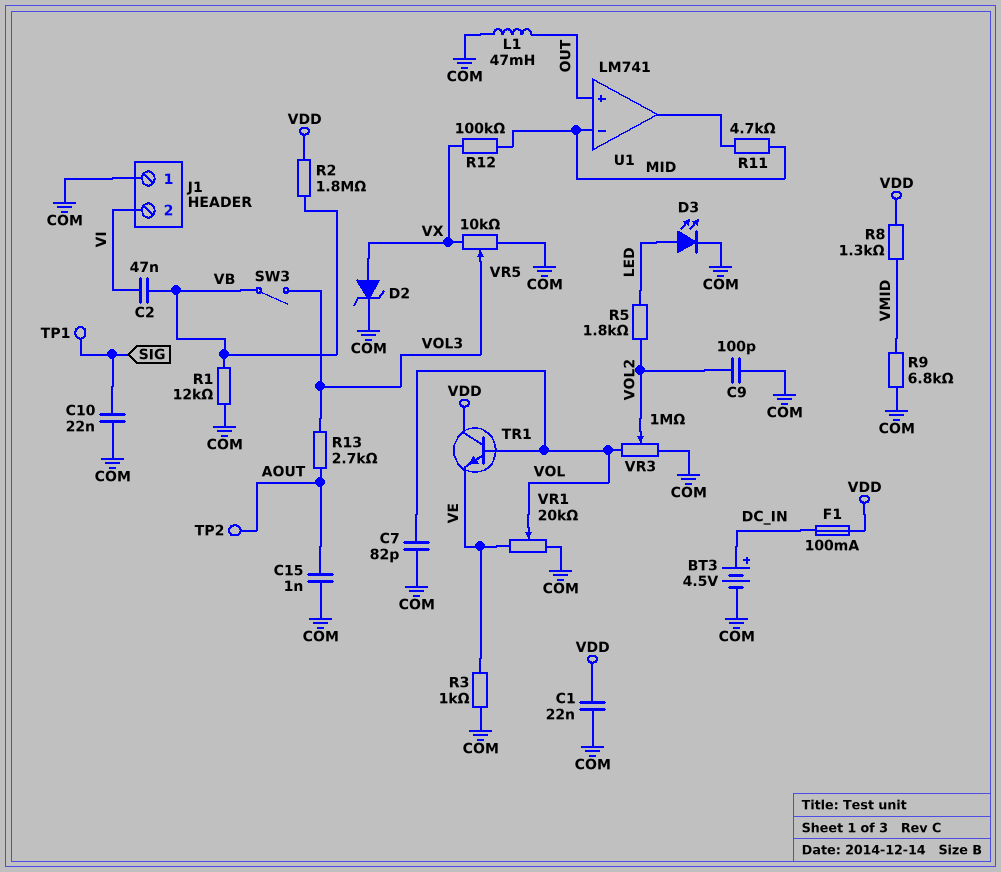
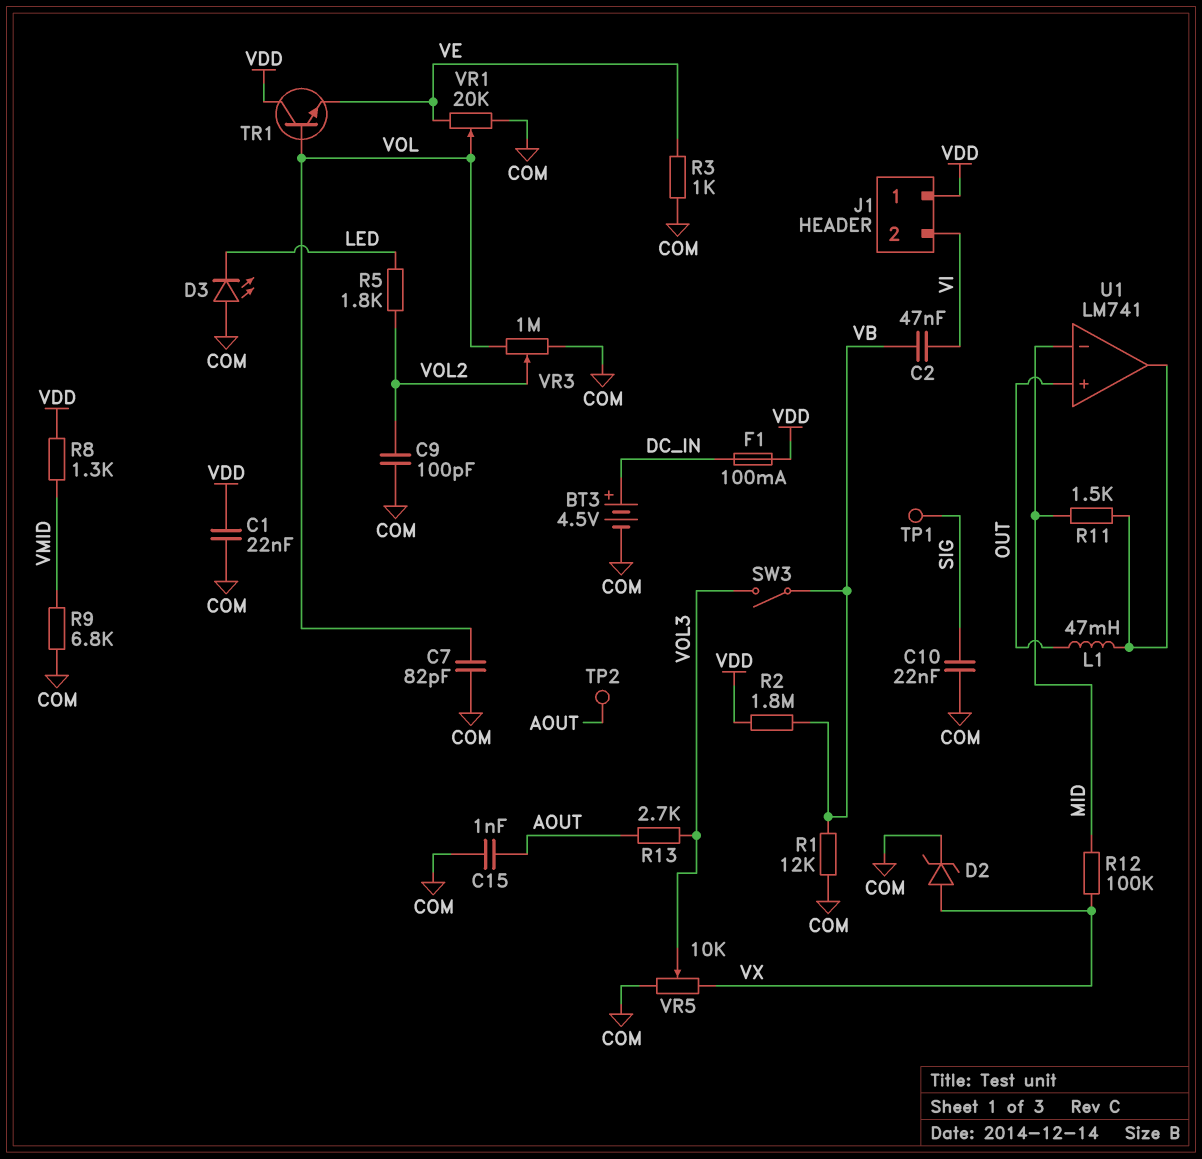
D3: LED (A LED, K COM) -> LED (A COM, K LED)
J1 pin 1: COM -> VDD
L1: 47mH (COM, OUT) -> 47mH (OUT, U1/out)
R11: 4.7k (MID, U1/out) -> 1.5k (MID, U1/out)

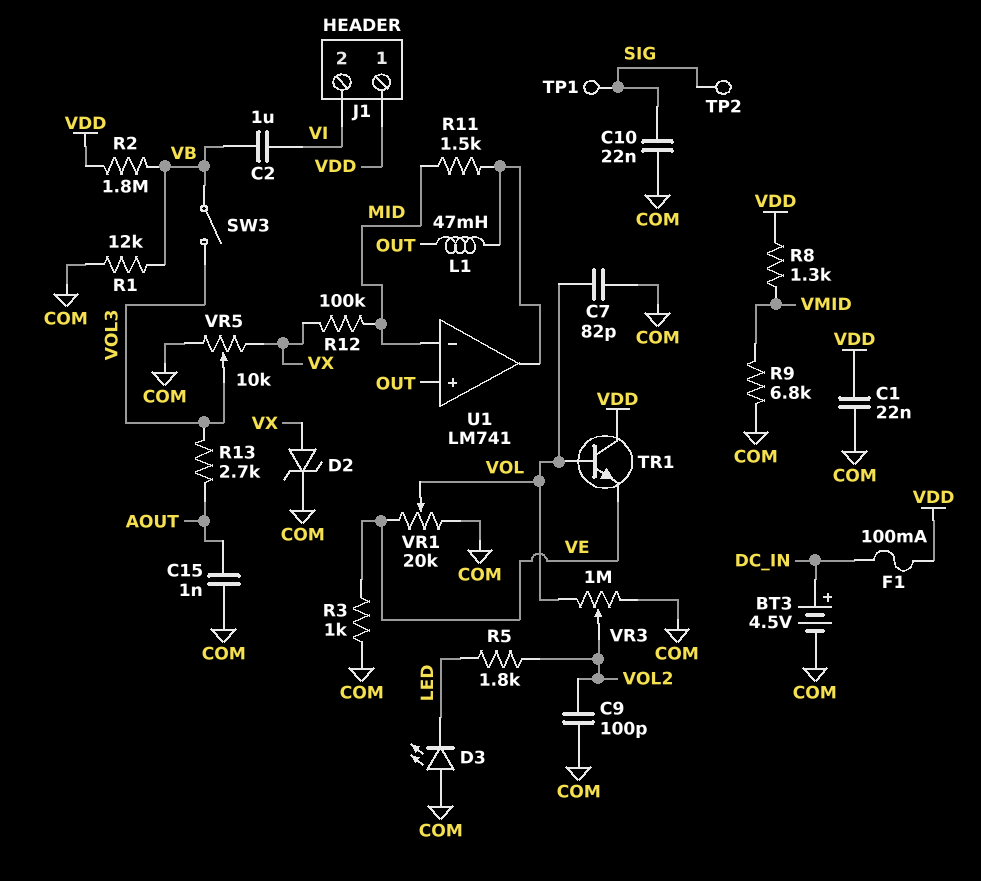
C2: 47nF (VB, VI) -> 1uF (VB, VI)
TP2: test point (AOUT) -> test point (SIG)

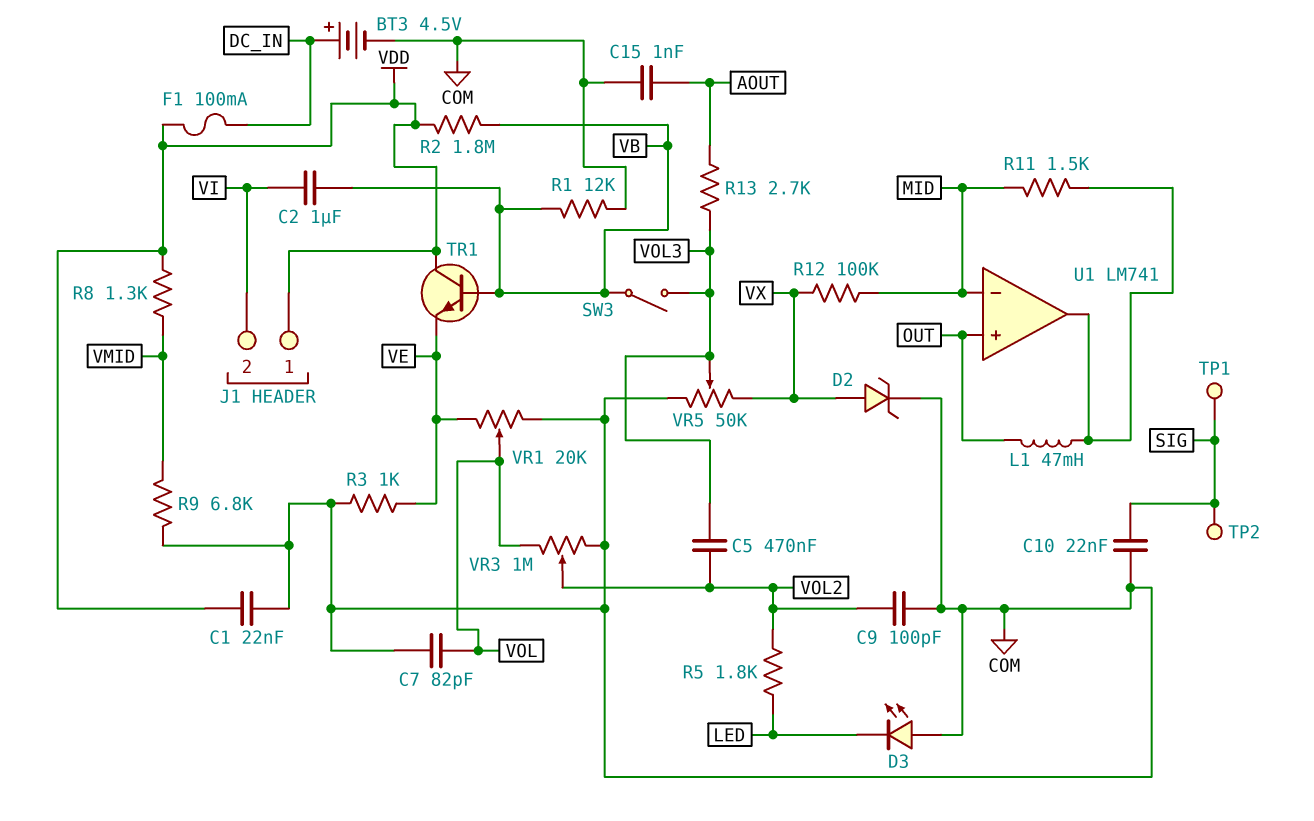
C5: none -> 470nF (VOL2, VOL3)
TR1: NPN (B VOL, C VDD, E VE) -> NPN (B VB, C VDD, E VE)
VR5: 10k (COM, VX, wiper VOL3) -> 50k (COM, VX, wiper VOL3)

